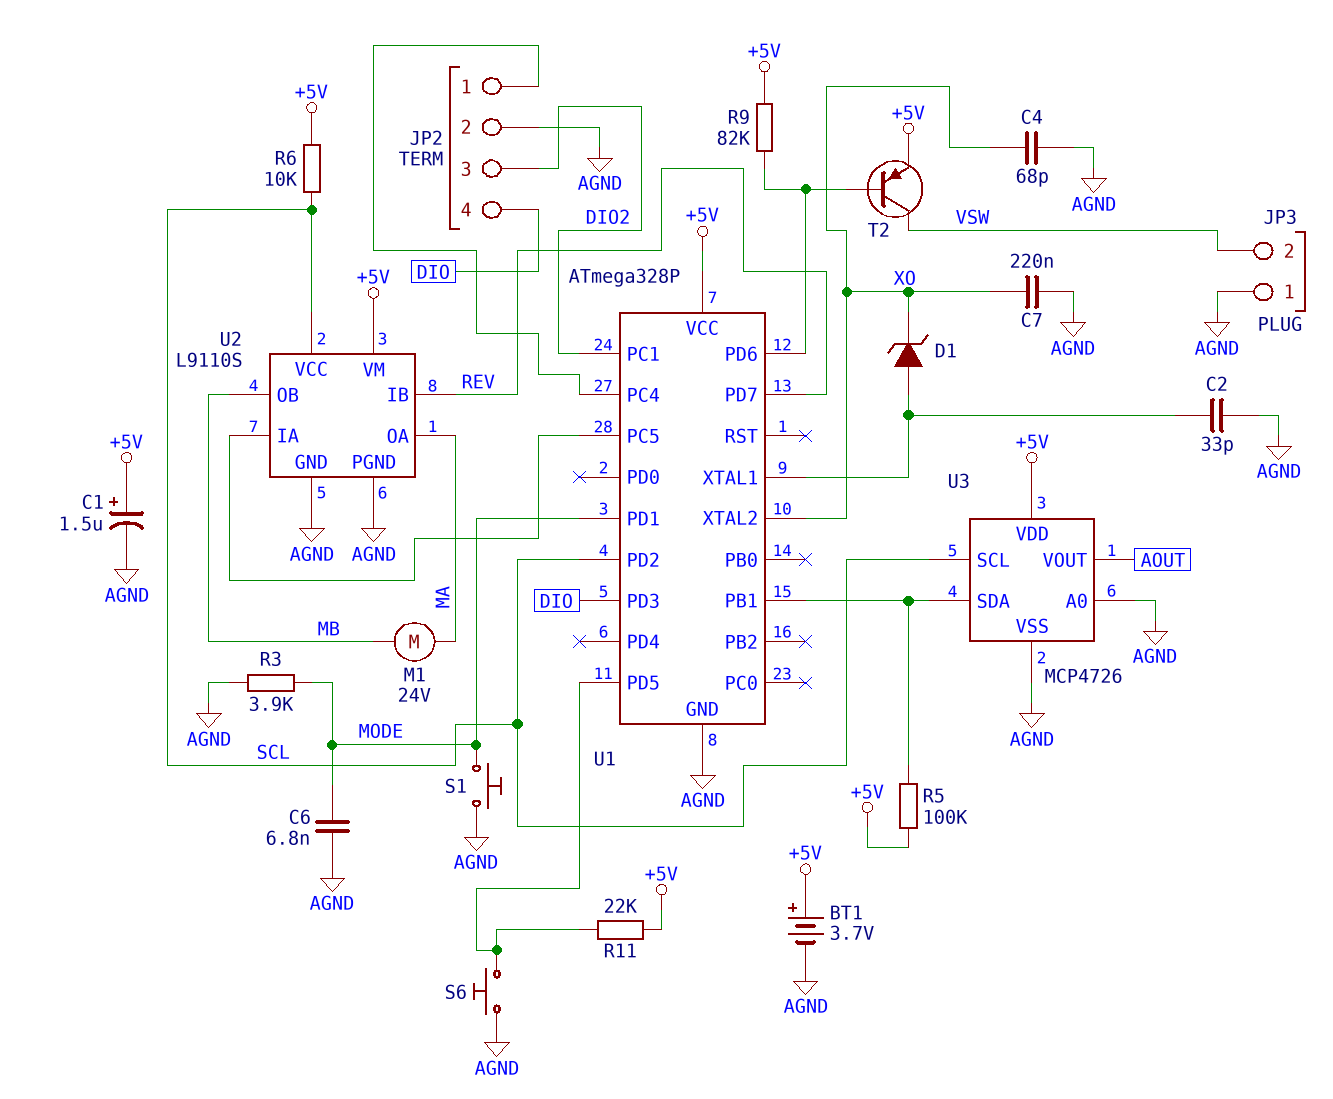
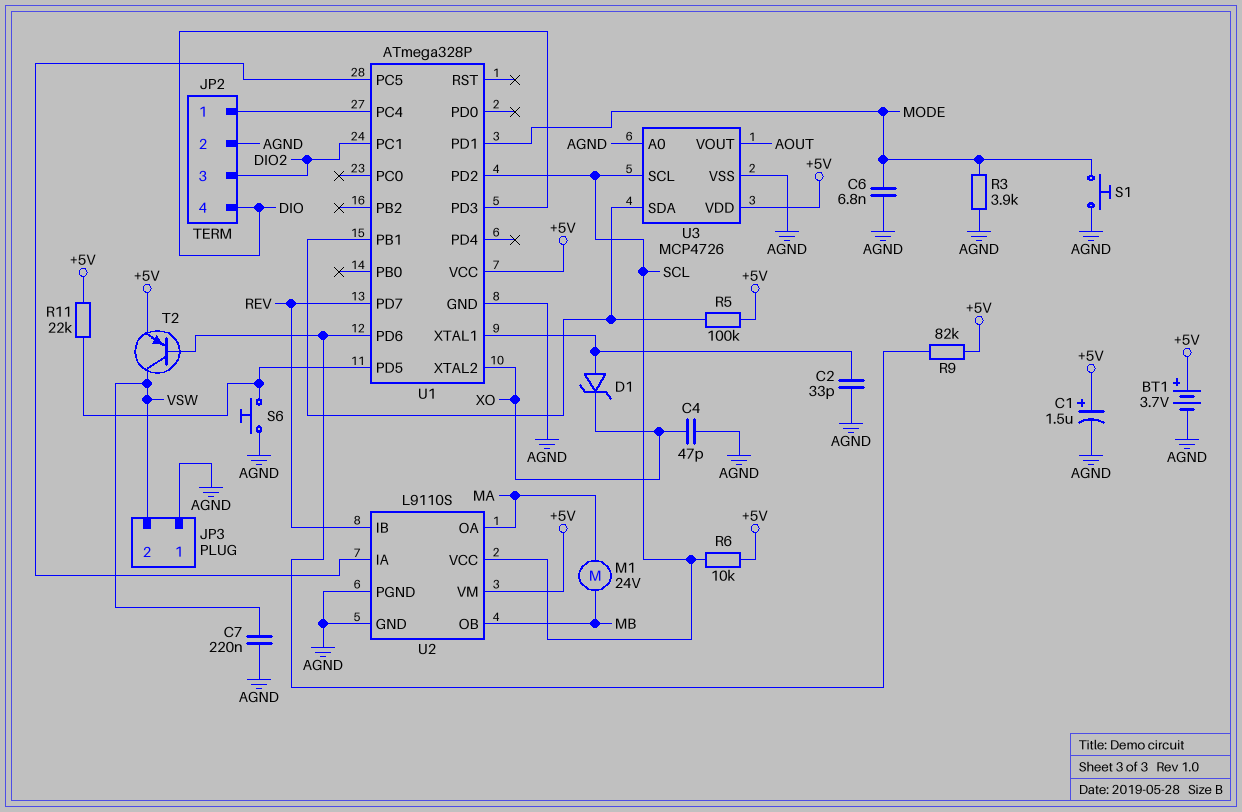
C4: 68pF (AGND, XO) -> 47pF (AGND, XO)
C7: 220nF (AGND, XO) -> 220nF (AGND, VSW)

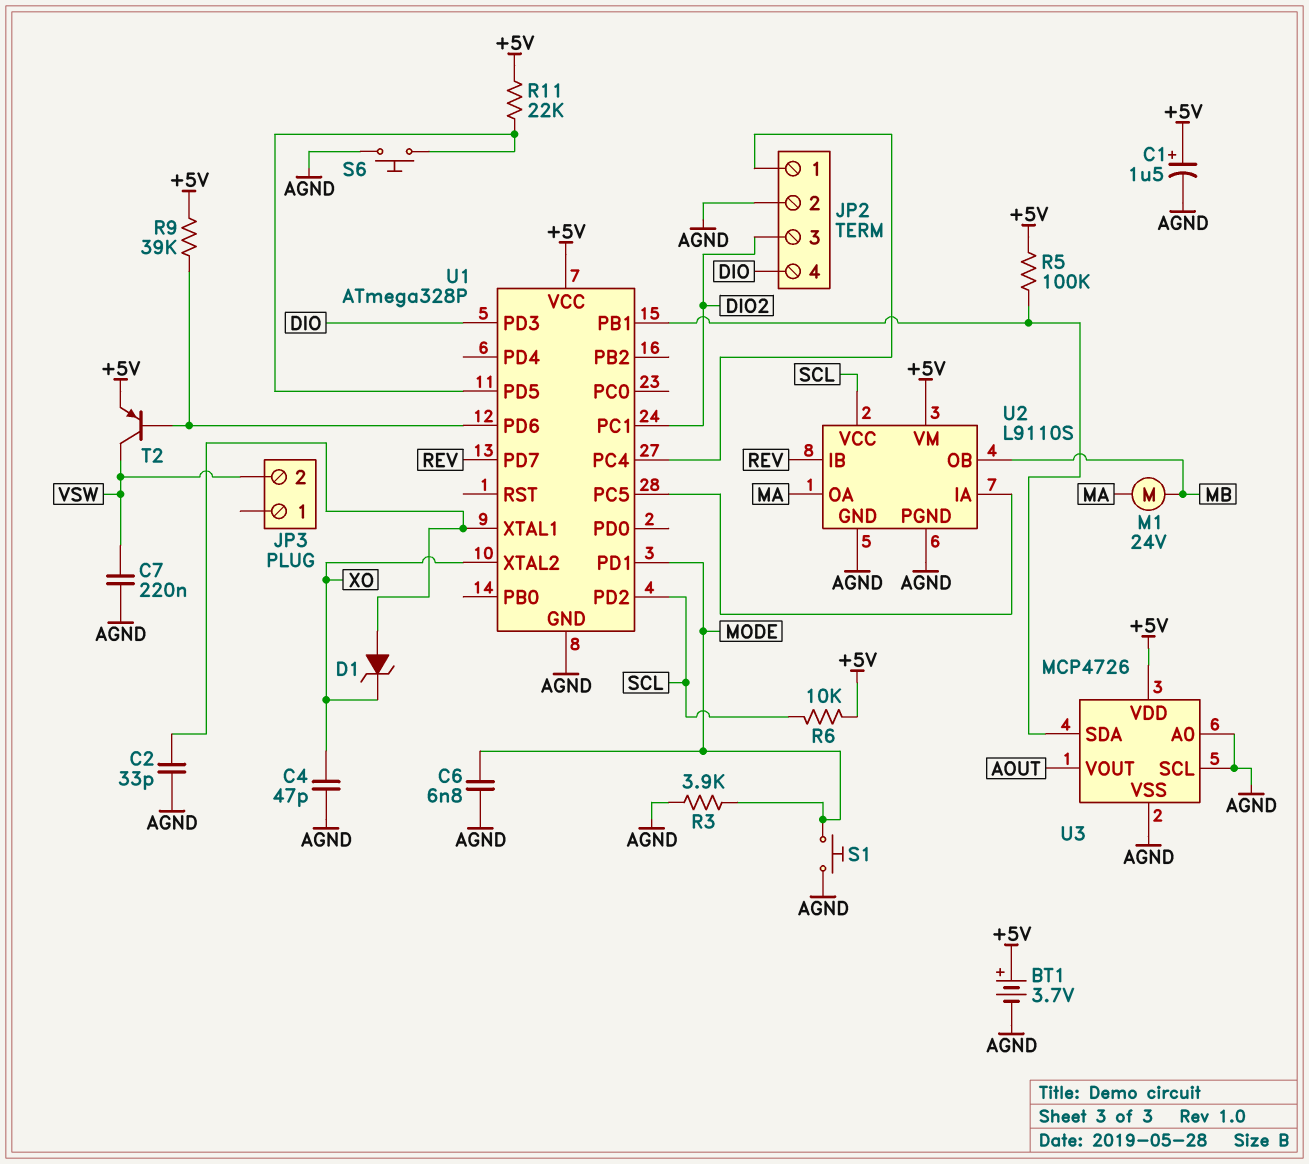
JP3 pin 1: AGND -> none
R9: 82k (+5V, U1/PD6) -> 39k (+5V, U1/PD6)
U3 pin SCL: SCL -> AGND

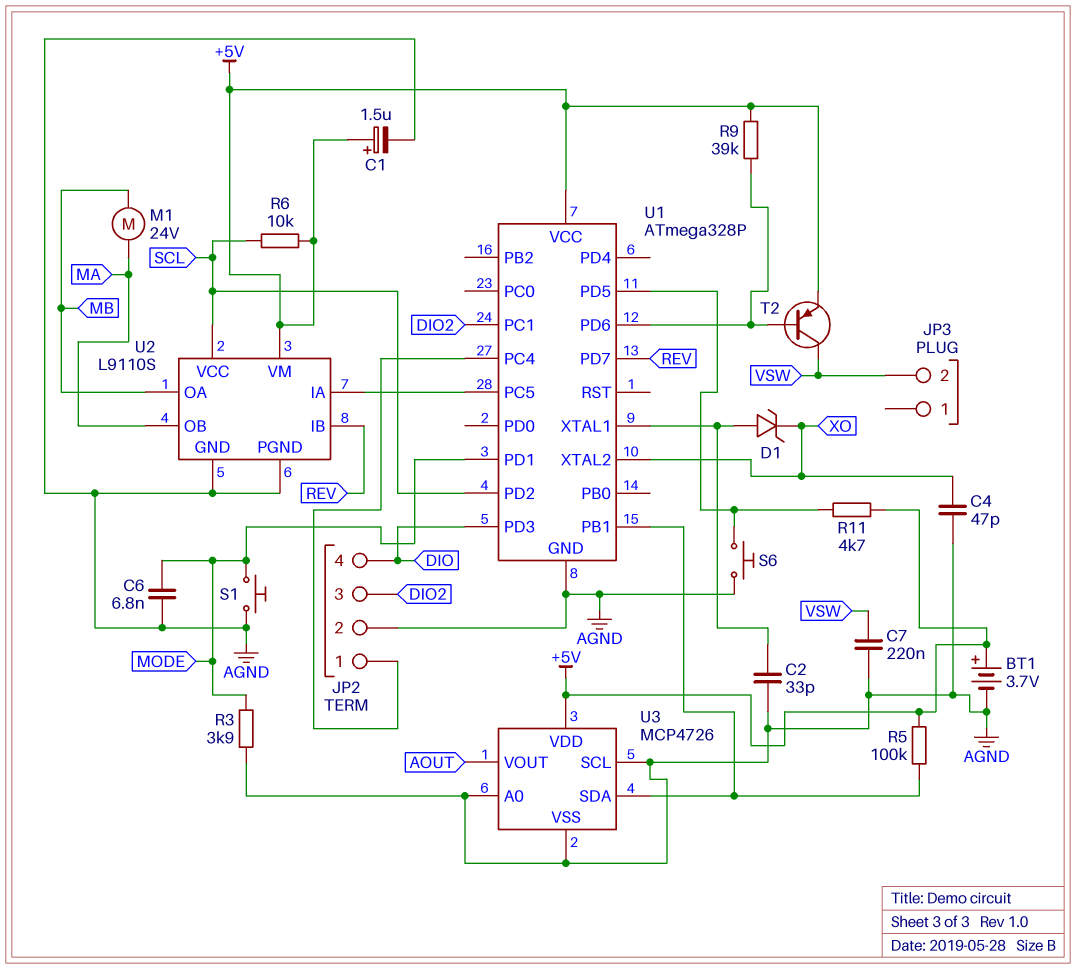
R11: 22k (+5V, U1/PD5) -> 4.7k (+5V, U1/PD5)
U2 pin OA: MA -> MB
U2 pin OB: MB -> MA

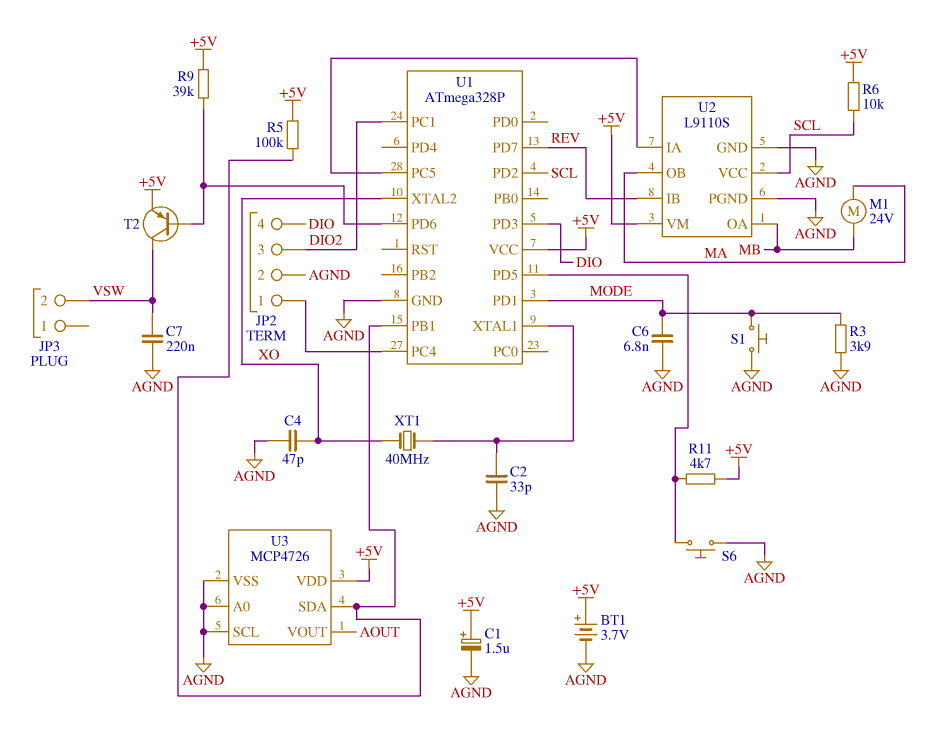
D1: zener (A U1/XTAL1, K XO) -> none
XT1: none -> 40MHz (U1/XTAL1, XO)

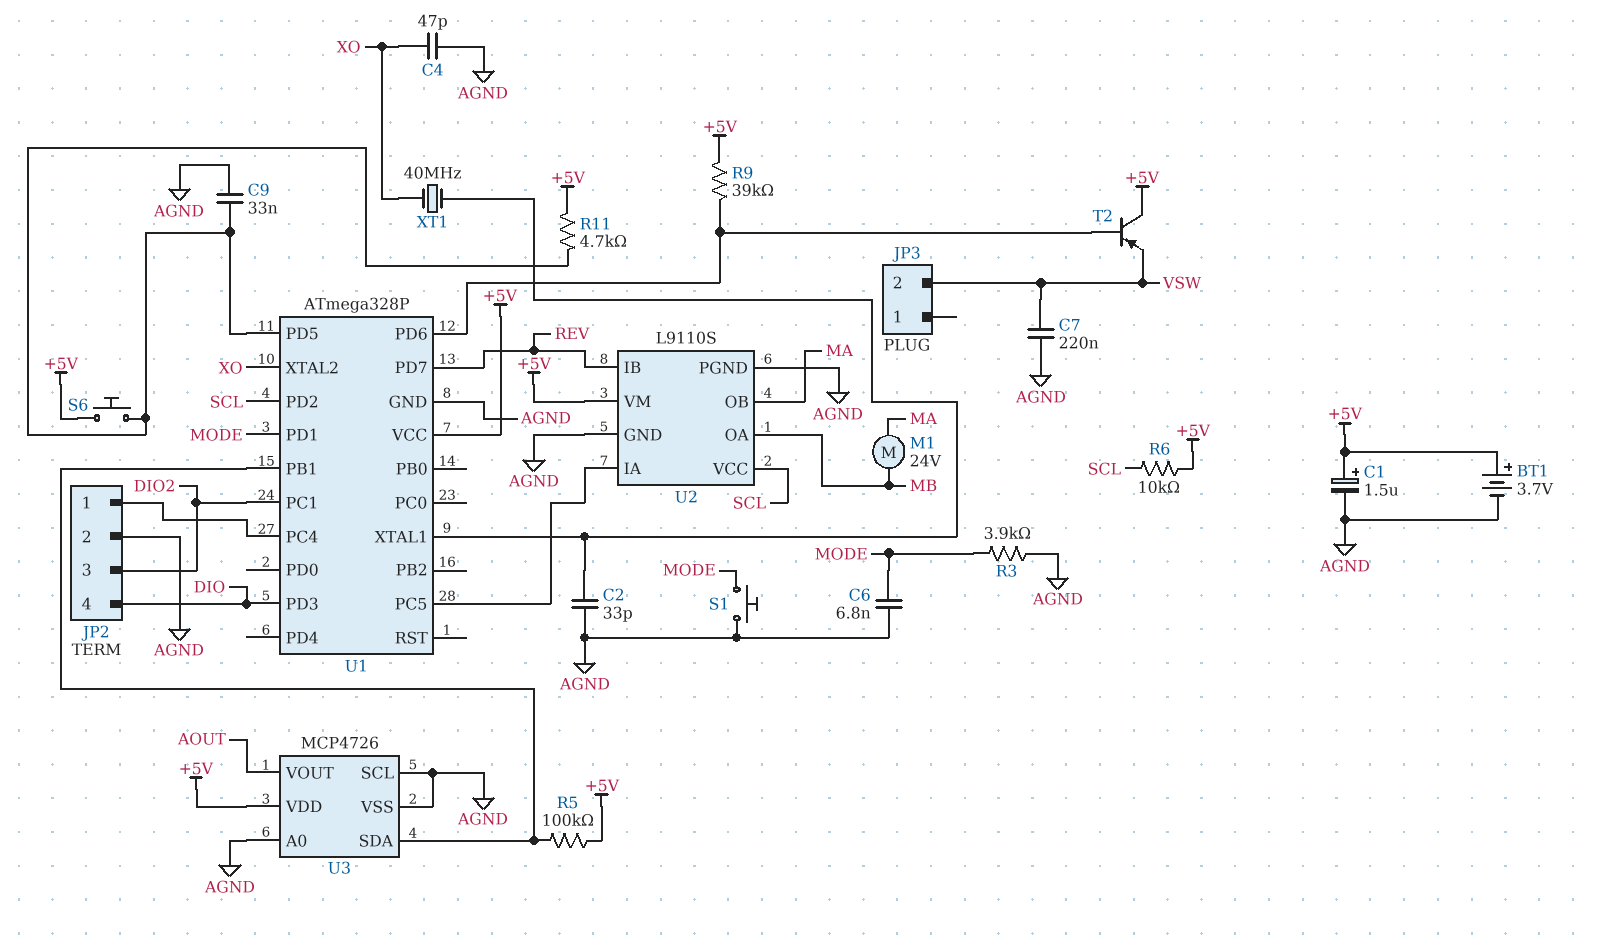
C9: none -> 33nF (AGND, U1/PD5)
S6: button (AGND, U1/PD5) -> button (+5V, U1/PD5)
T2: PNP (B U1/PD6, C VSW, E +5V) -> PNP (B U1/PD6, C +5V, E VSW)

